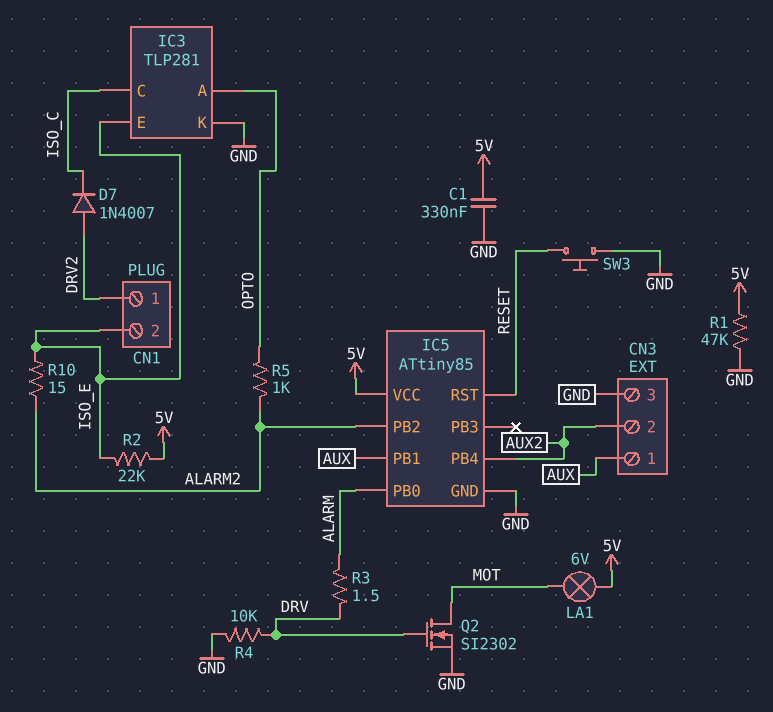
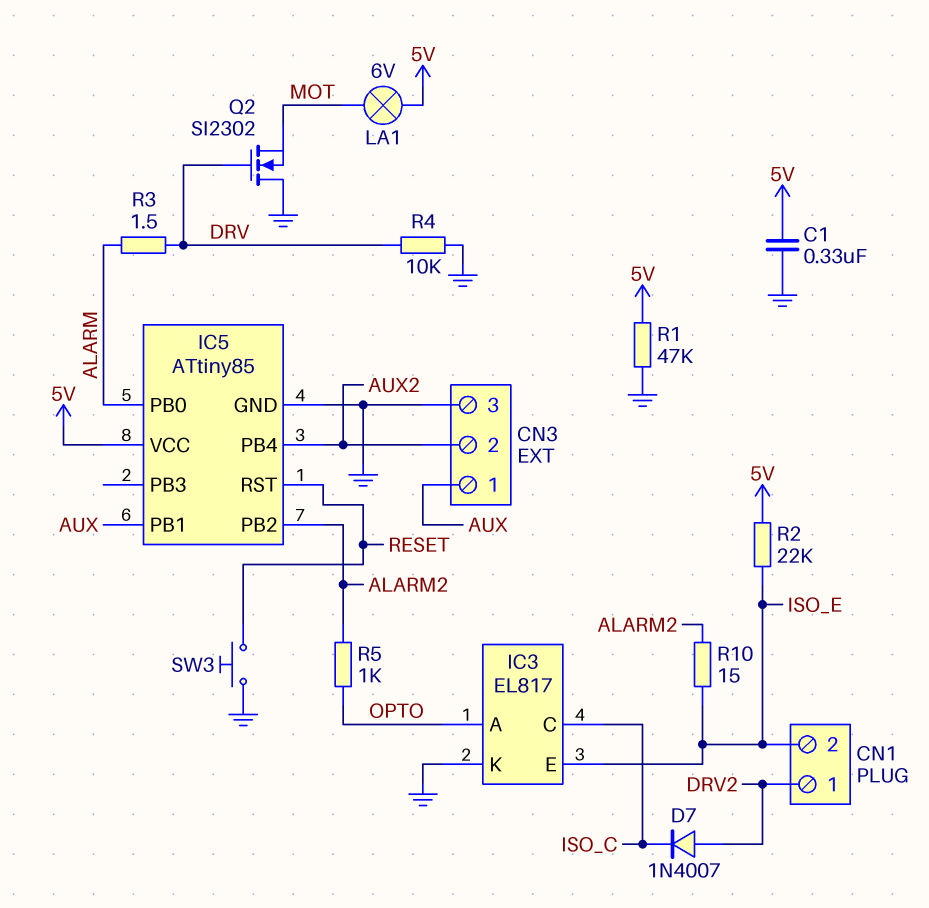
IC3: TLP281 -> EL817
Q2: NMOS SI2302 (G DRV, D MOT, S GND) -> NMOS SI2302 (G DRV, D GND, S MOT)

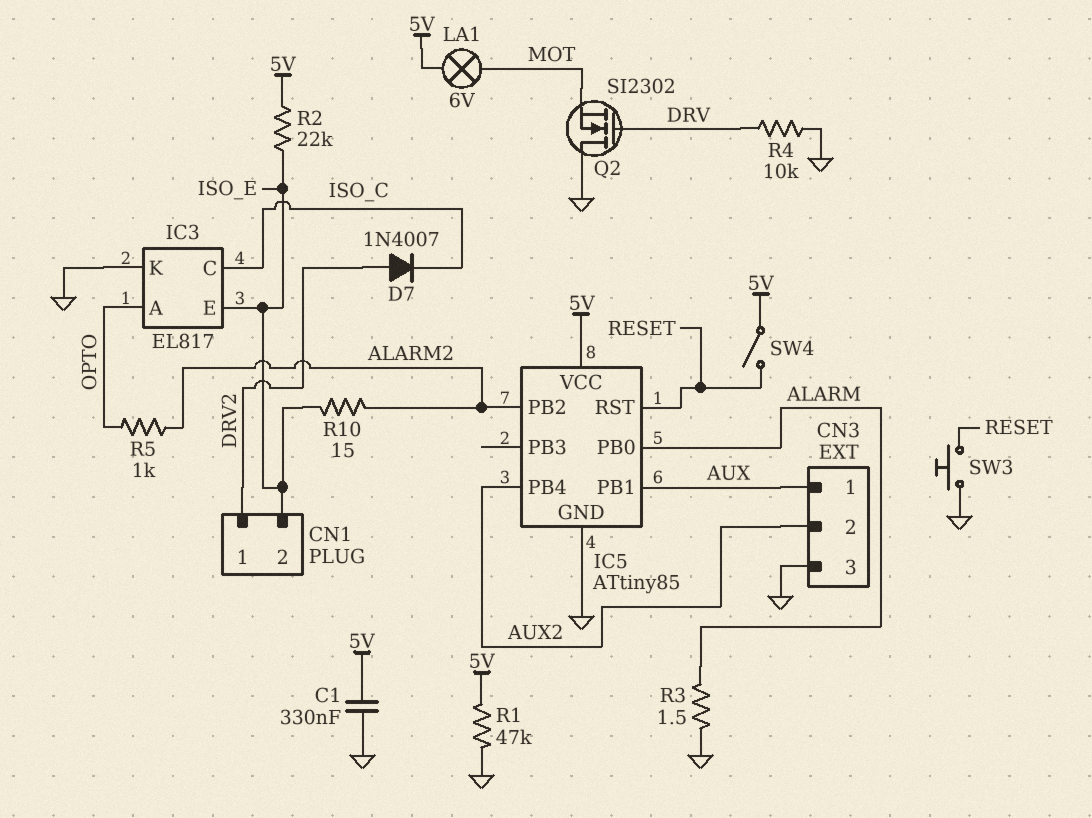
R3: 1.5 (ALARM, DRV) -> 1.5 (ALARM, GND)
SW4: none -> switch (5V, RESET)

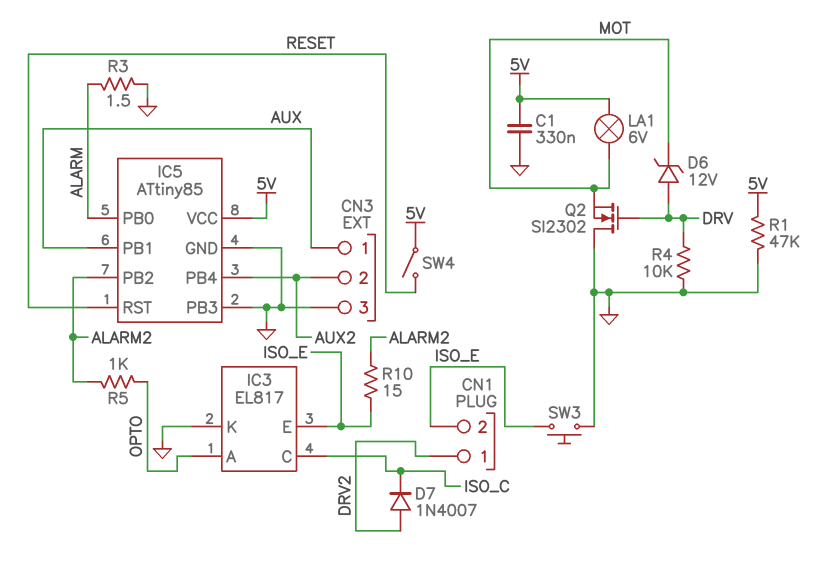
D6: none -> zener 12V (A DRV, K MOT)
IC5 pin PB3: none -> GND
R2: 22k (5V, ISO_E) -> none
SW3: button (GND, RESET) -> button (GND, ISO_E)

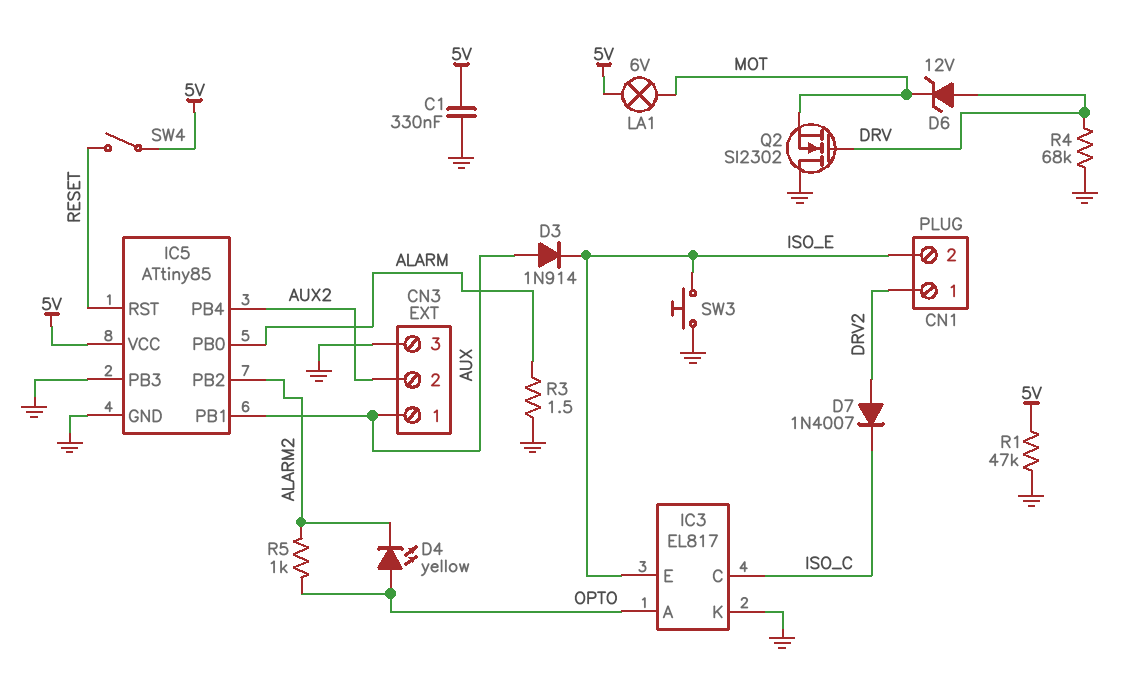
D3: none -> diode 1N914 (A AUX, K ISO_E)
D4: none -> LED yellow (A OPTO, K ALARM2)
R4: 10k (DRV, GND) -> 68k (DRV, GND)
R10: 15 (ALARM2, ISO_E) -> none

